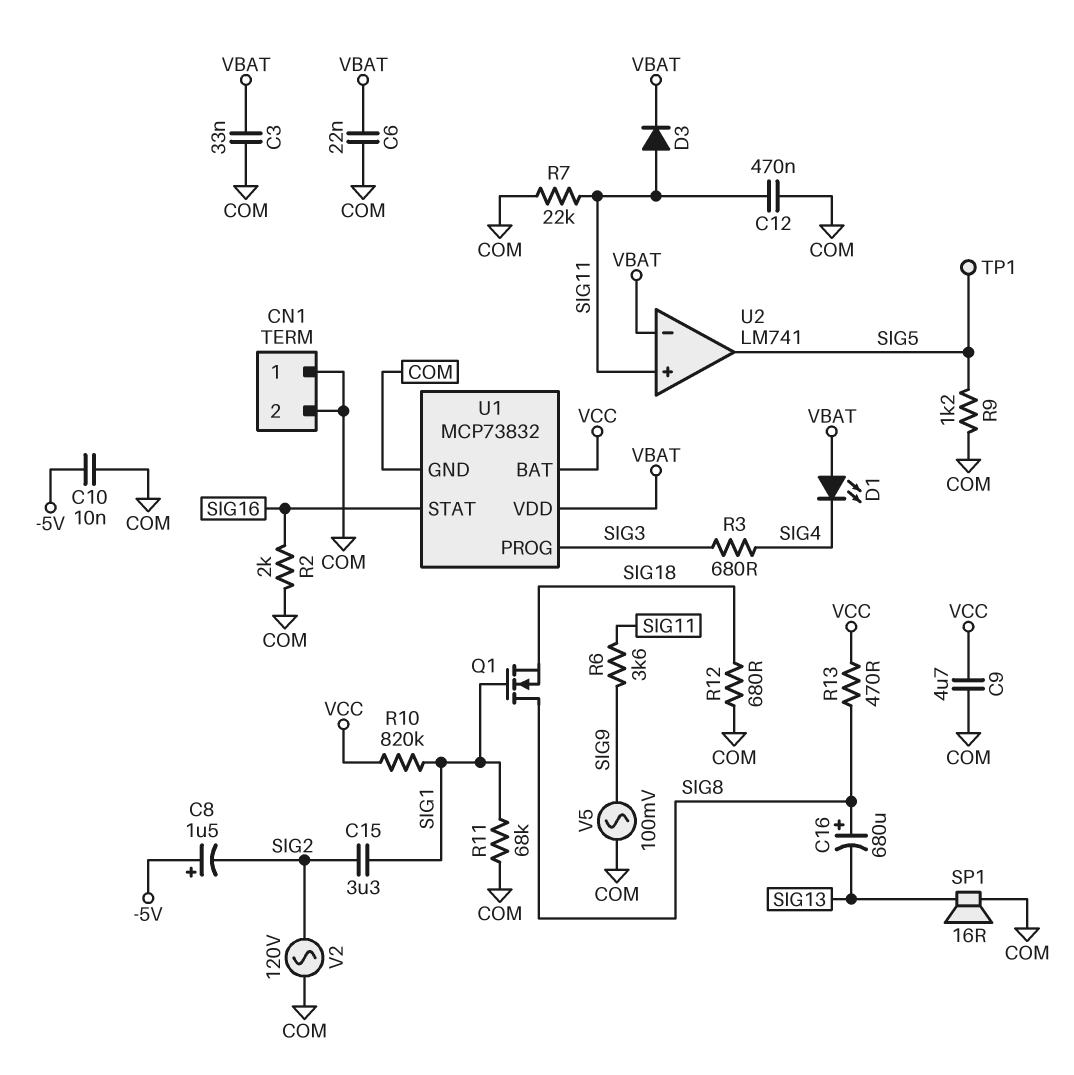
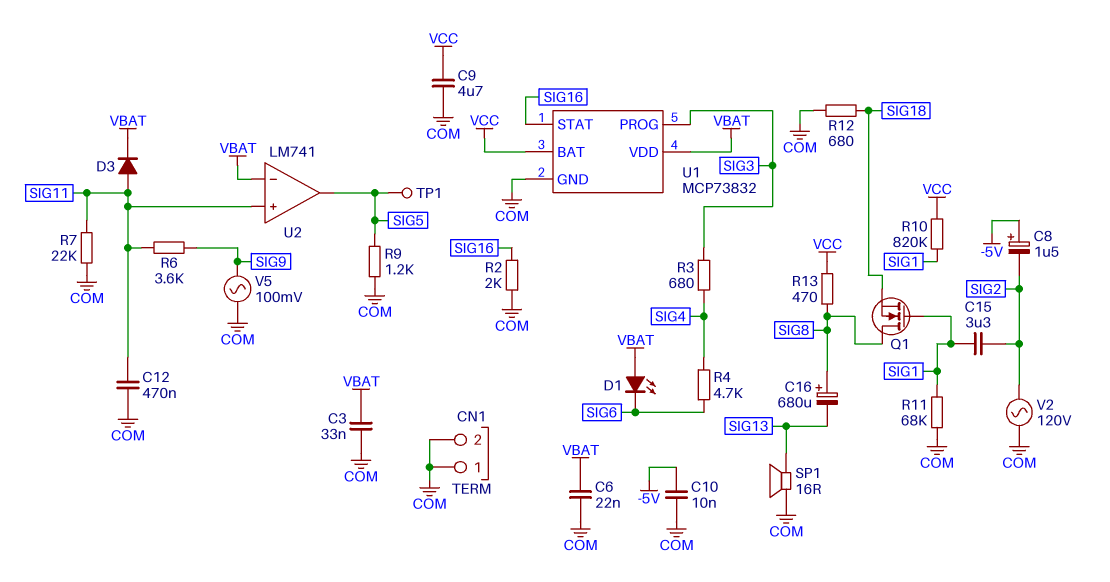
D1: LED (A VBAT, K SIG4) -> LED (A VBAT, K SIG6)
R4: none -> 4.7k (SIG4, SIG6)

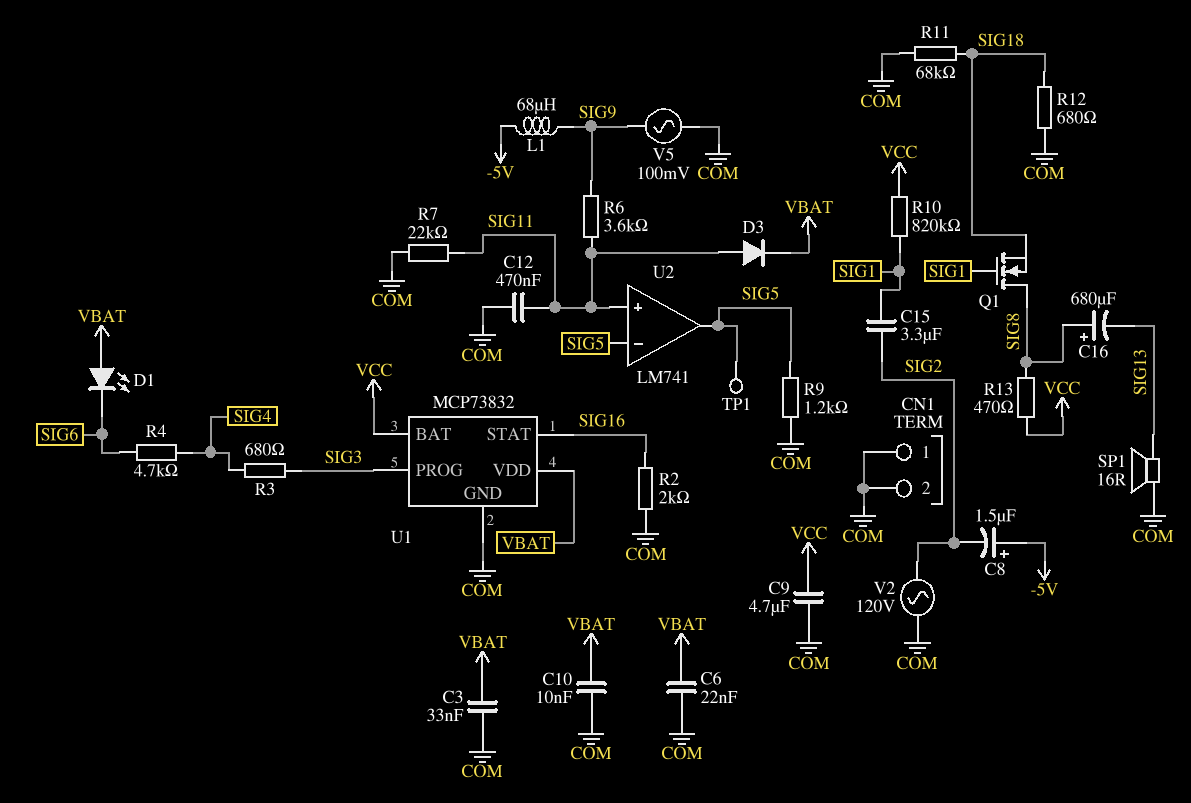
C10: 10nF (-5V, COM) -> 10nF (COM, VBAT)
L1: none -> 68uH (-5V, SIG9)
R11: 68k (COM, SIG1) -> 68k (COM, SIG18)
U2 pin in-: VBAT -> SIG5

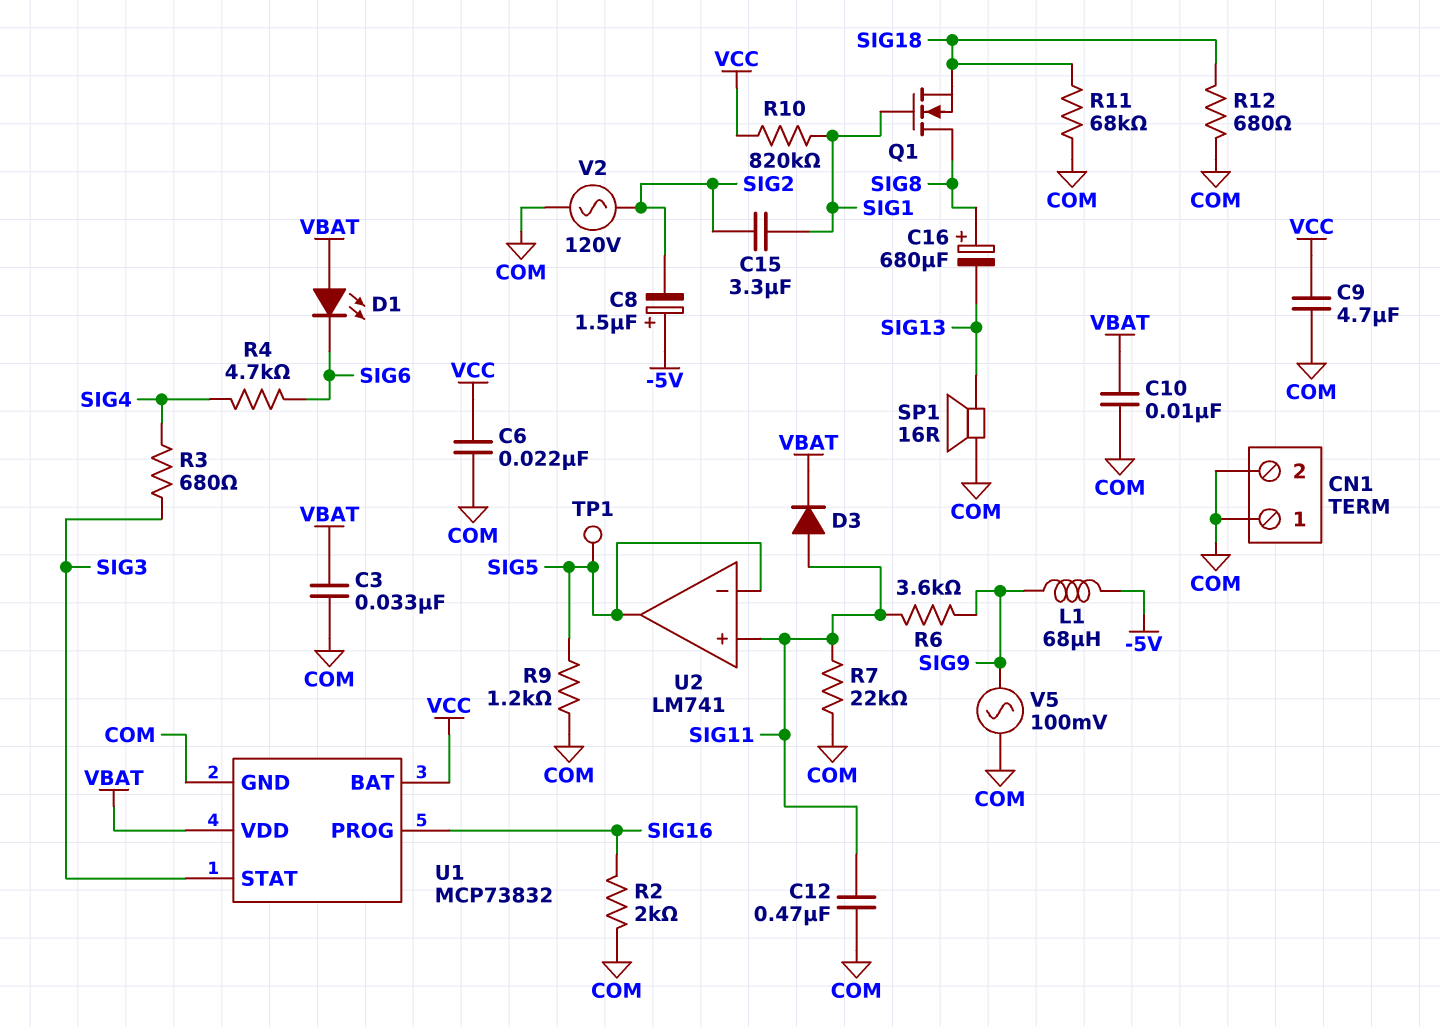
C6: 22nF (COM, VBAT) -> 22nF (COM, VCC)
R13: 470 (SIG8, VCC) -> none
U1 pin PROG: SIG3 -> SIG16
U1 pin STAT: SIG16 -> SIG3

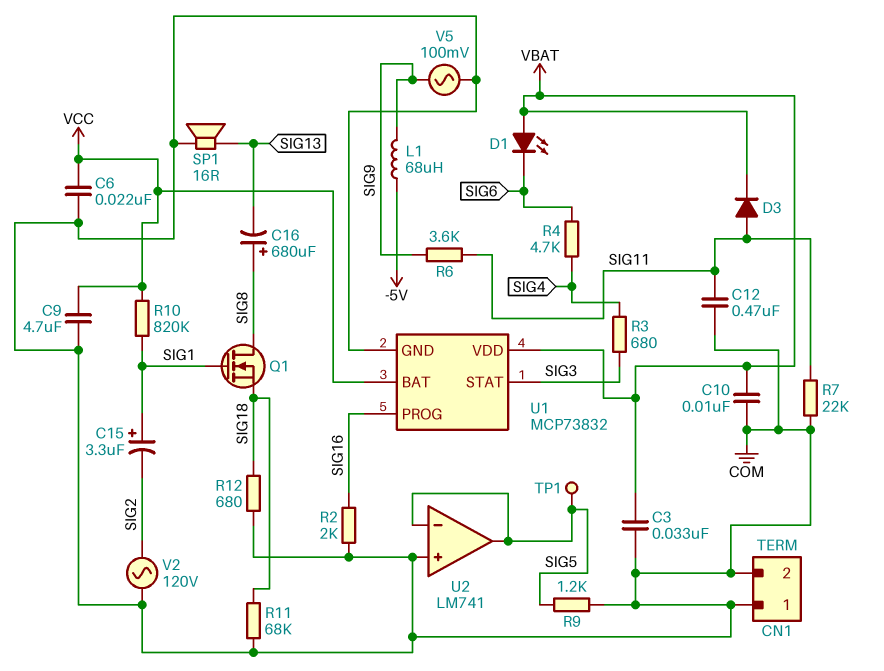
C8: 1.5uF (plus -5V, minus SIG2) -> none
C15: 3.3uF (SIG1, SIG2) -> 3.3uF (plus SIG1, minus SIG2)
U2 pin in+: SIG11 -> COM

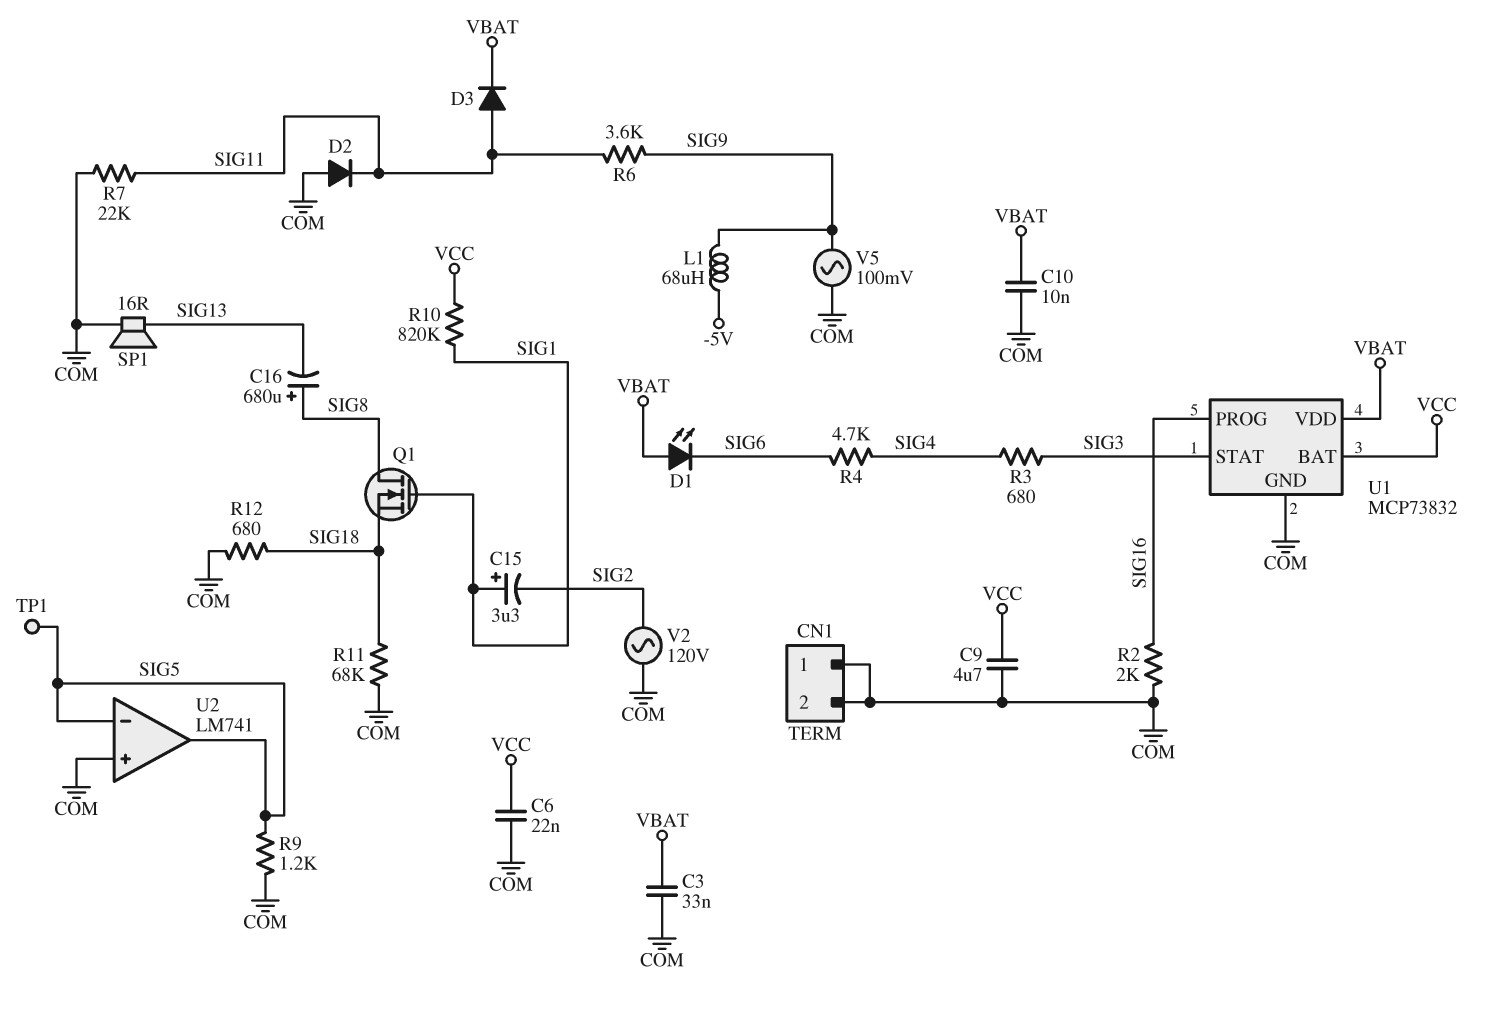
C12: 470nF (COM, SIG11) -> none
D2: none -> diode (A COM, K SIG11)

